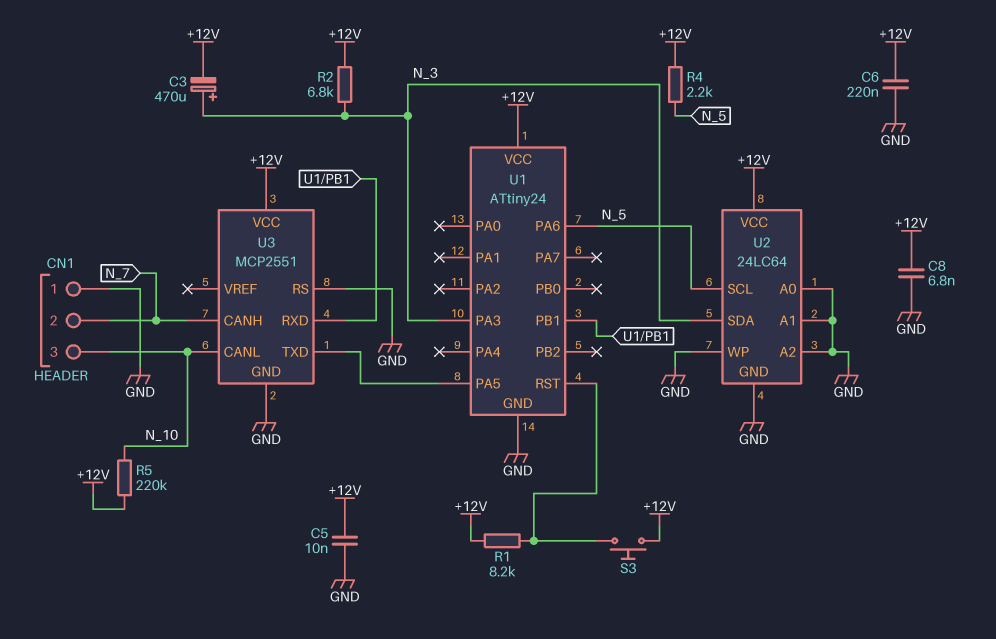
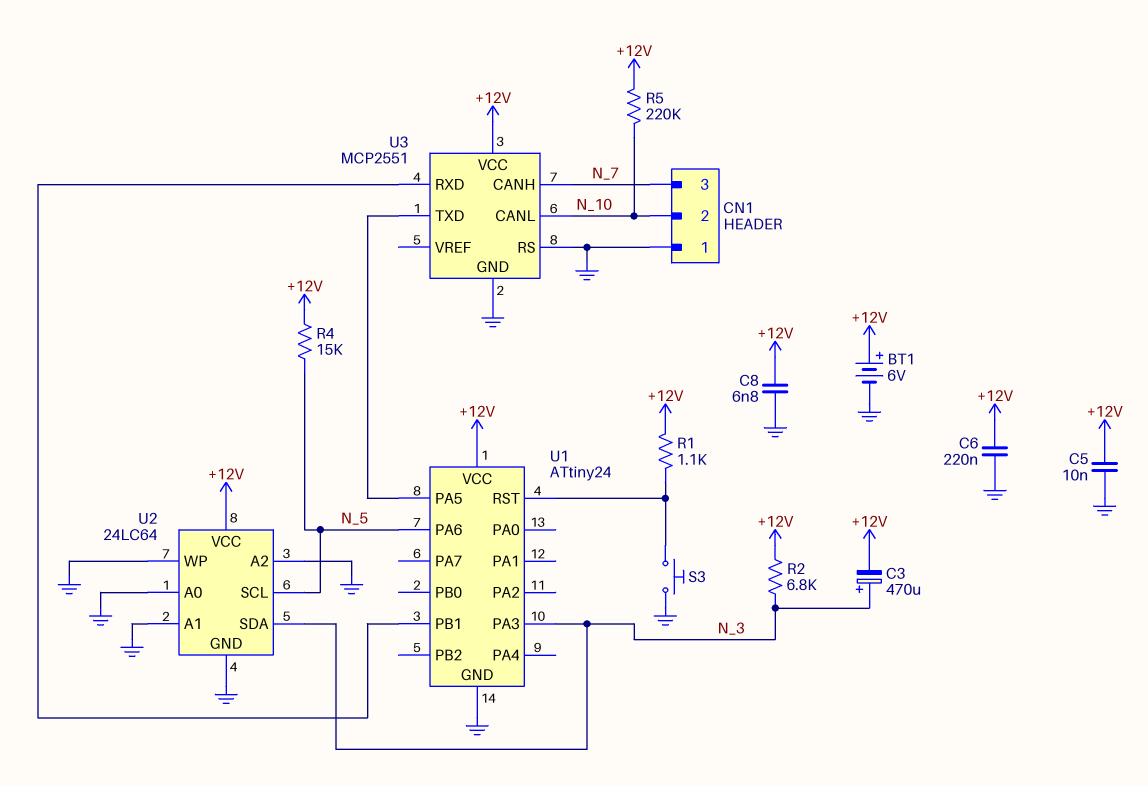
BT1: none -> 6V (plus +12V, minus GND)
CN1 pin 2: N_7 -> N_10
CN1 pin 3: N_10 -> N_7
R1: 8.2k (+12V, U1/RST) -> 1.1k (+12V, U1/RST)
R4: 2.2k (+12V, N_5) -> 15k (+12V, N_5)
S3: button (+12V, U1/RST) -> button (GND, U1/RST)

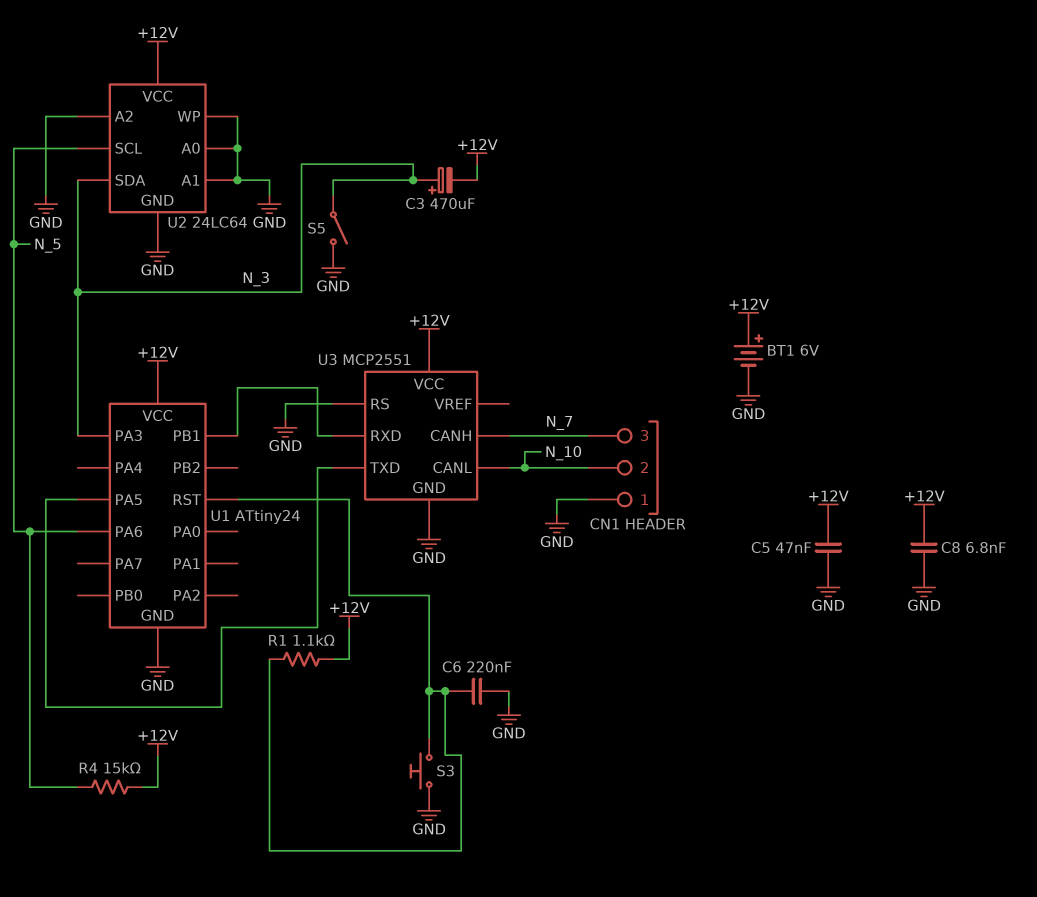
C5: 10nF (+12V, GND) -> 47nF (+12V, GND)
C6: 220nF (+12V, GND) -> 220nF (GND, U1/RST)
R2: 6.8k (+12V, N_3) -> none
R5: 220k (+12V, N_10) -> none
S5: none -> switch (GND, N_3)

